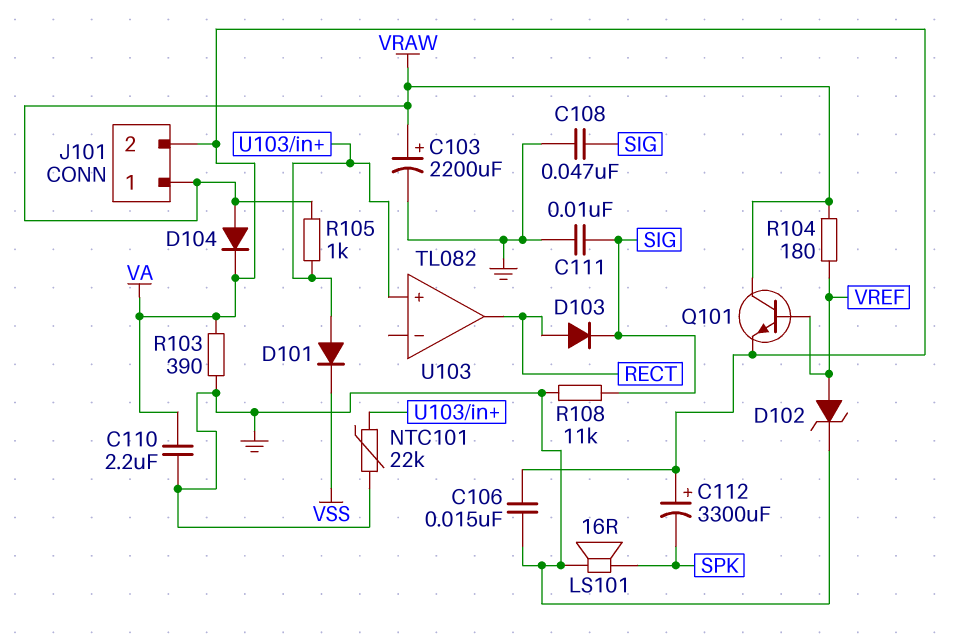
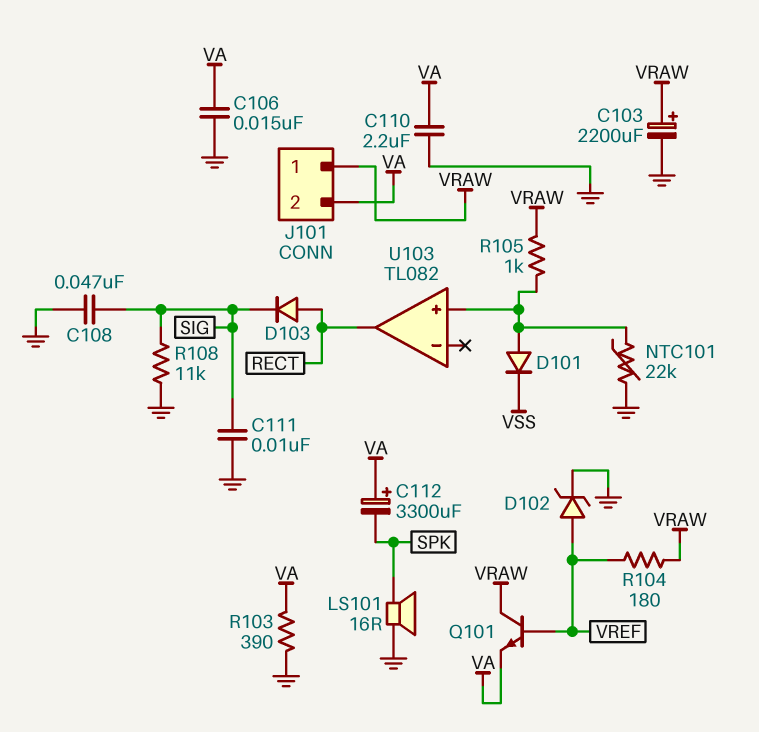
D104: diode (A VRAW, K VA) -> none

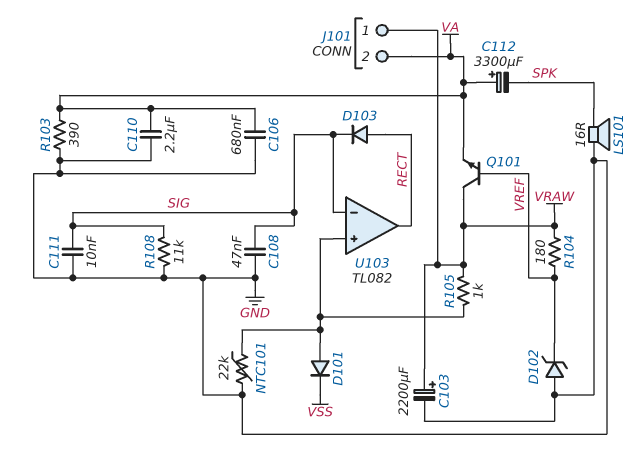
C106: 15nF (GND, VA) -> 680nF (GND, VA)
D102: zener (A VREF, K GND) -> zener (A GND, K VREF)
U103 pin in-: none -> SIG

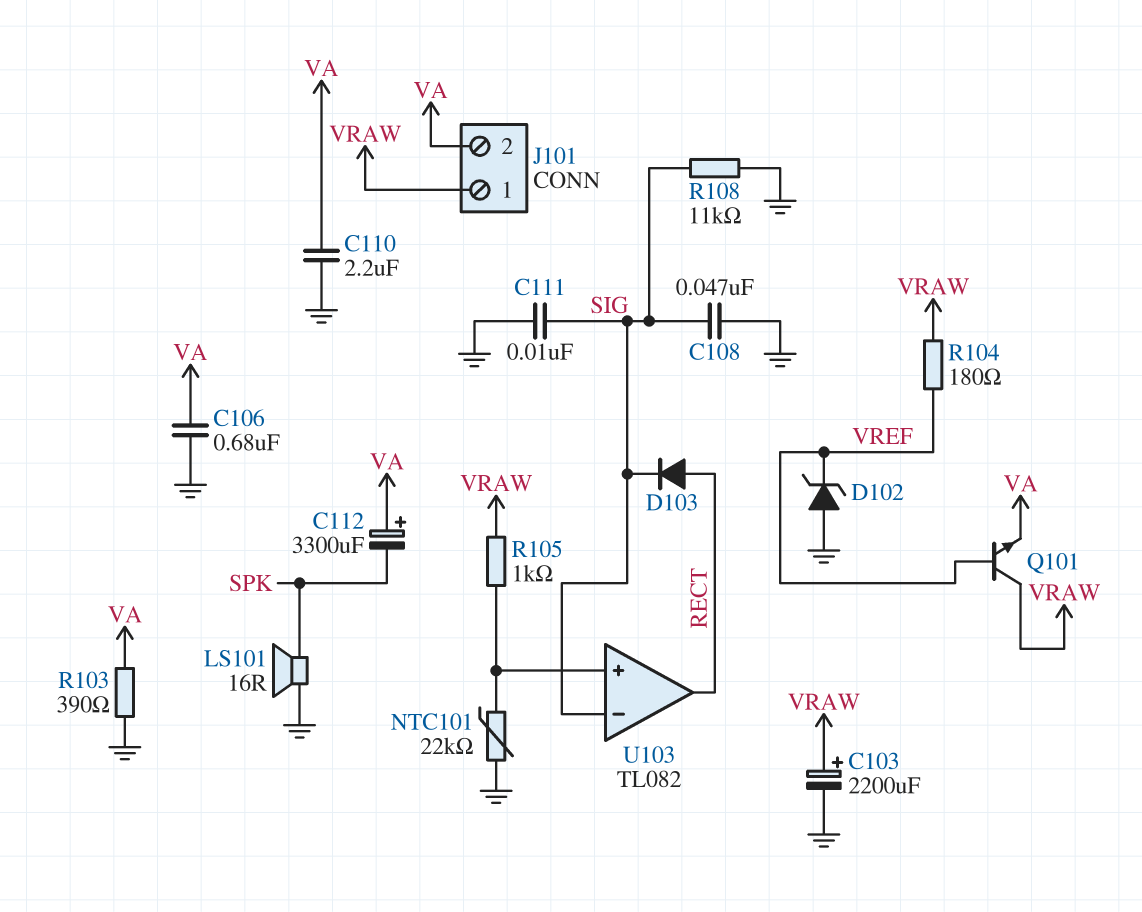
D101: diode (A U103/in+, K VSS) -> none

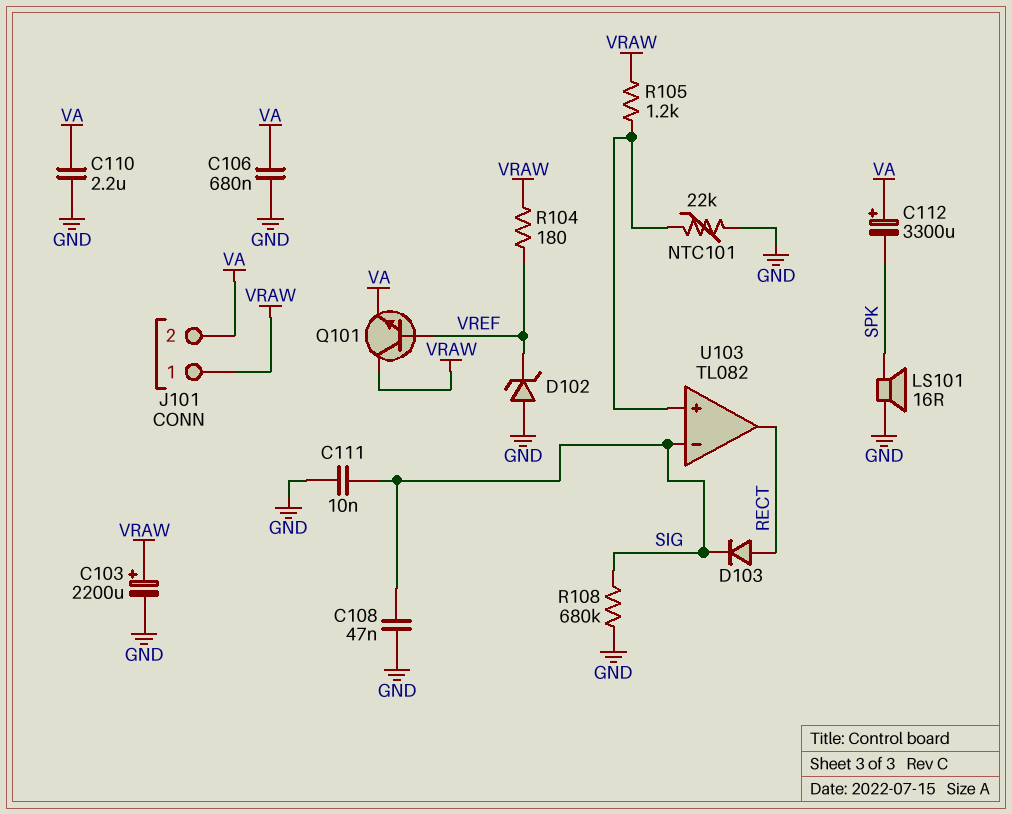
R103: 390 (GND, VA) -> none
R105: 1k (U103/in+, VRAW) -> 1.2k (U103/in+, VRAW)
R108: 11k (GND, SIG) -> 680k (GND, SIG)

